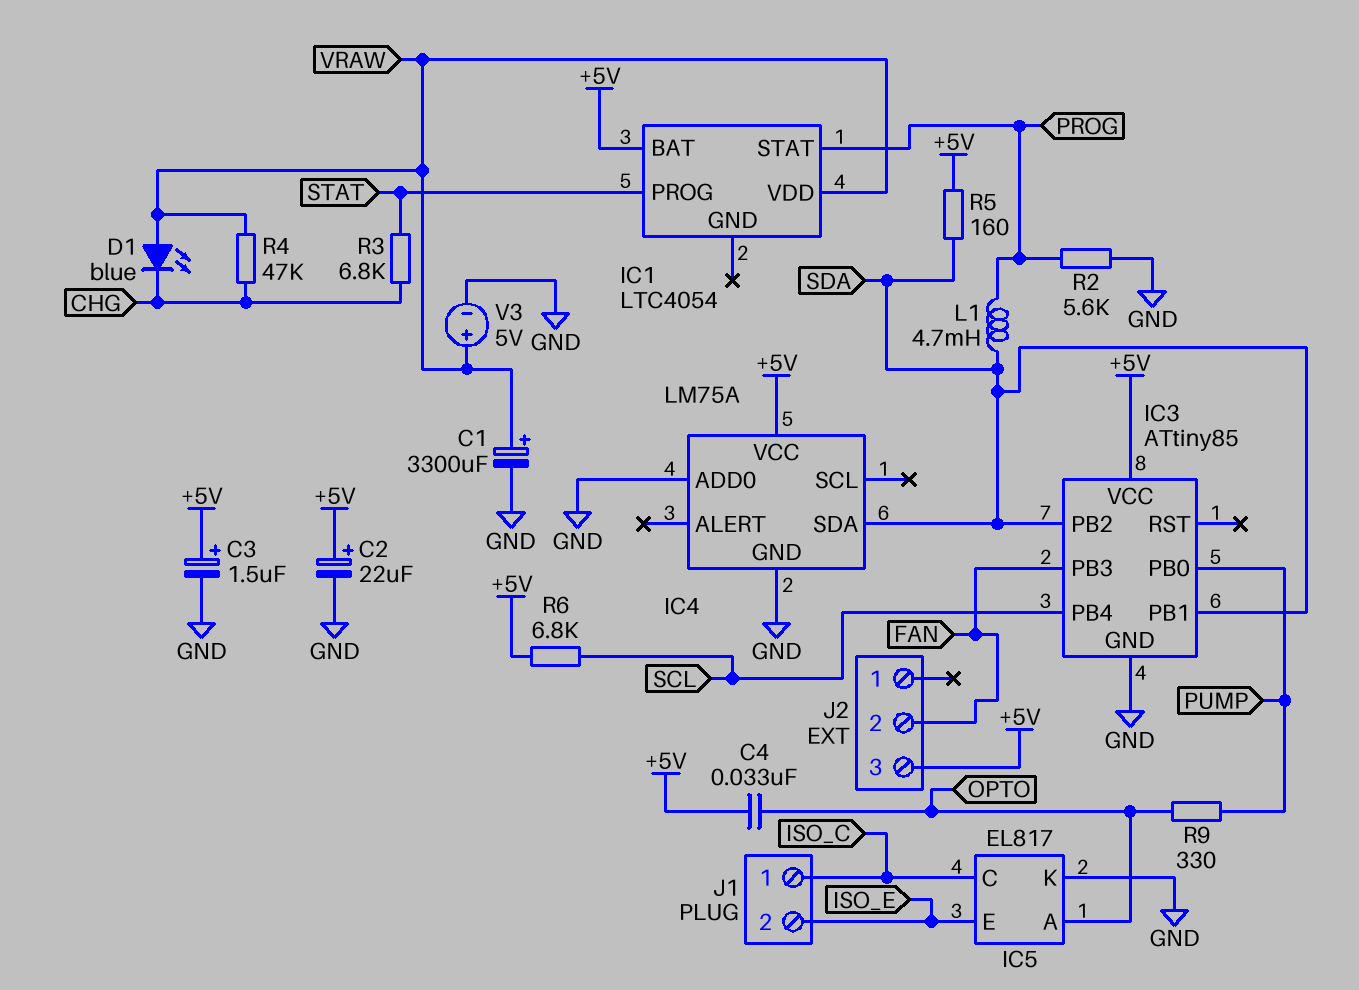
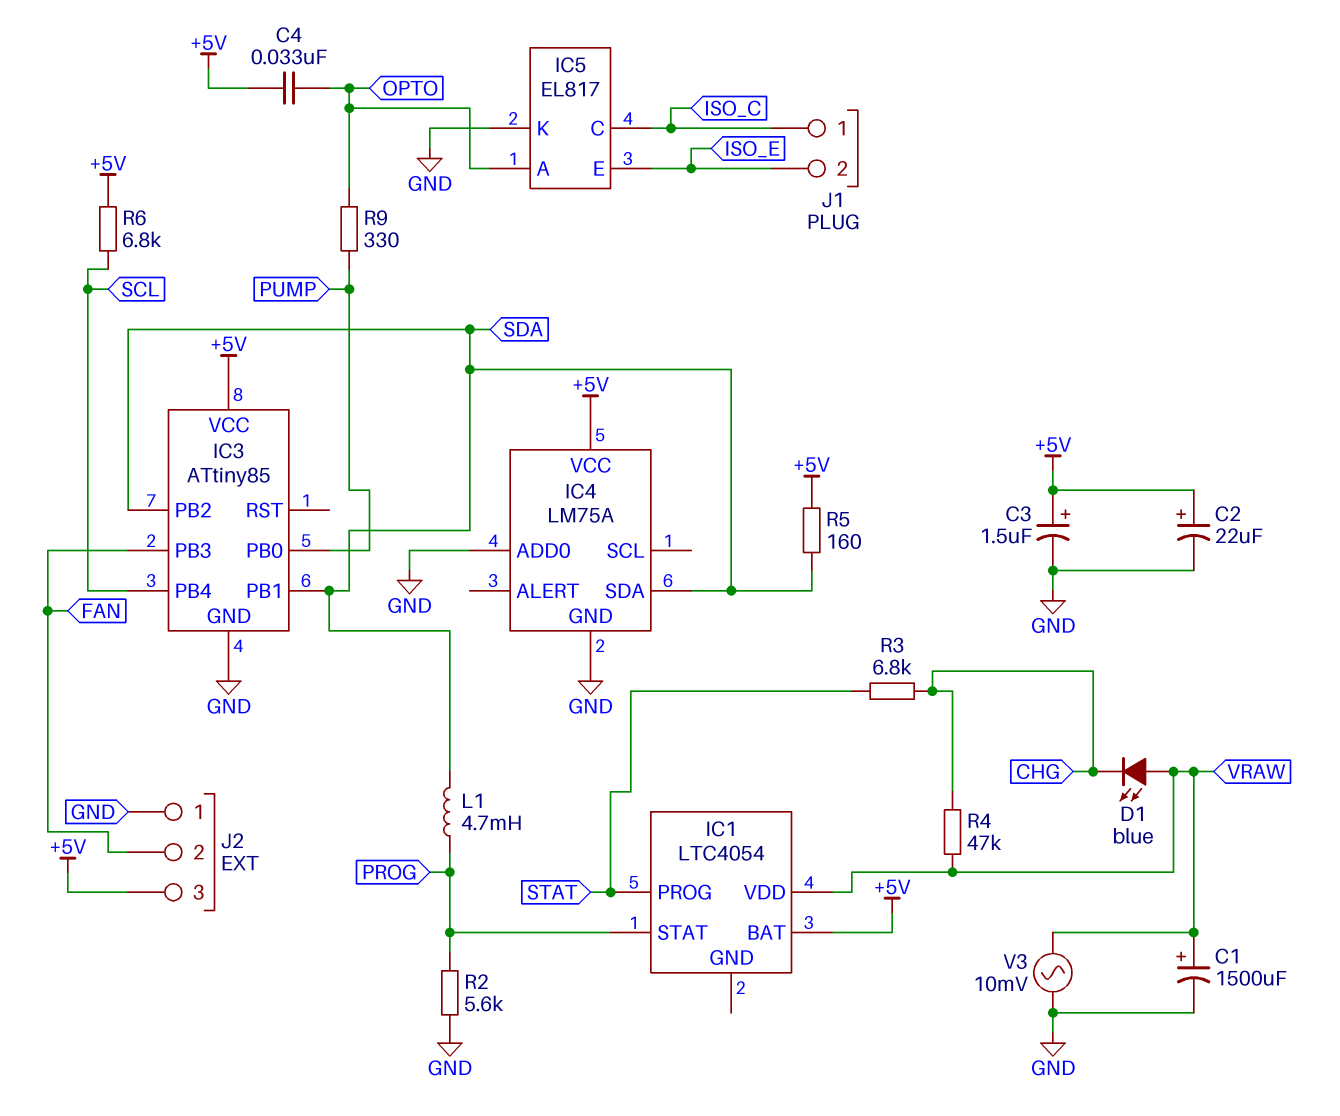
C1: 3300uF (plus VRAW, minus GND) -> 1500uF (plus VRAW, minus GND)
J2 pin 1: none -> GND
V3: 5V (plus VRAW, minus GND) -> AC 10mV (GND, VRAW)

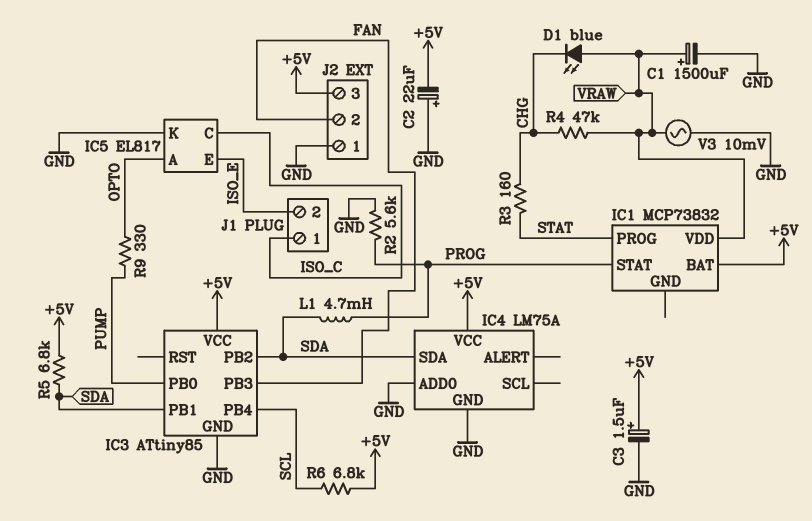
C2: 22uF (plus +5V, minus GND) -> 22uF (plus GND, minus +5V)
C4: 33nF (+5V, OPTO) -> none
IC1: LTC4054 -> MCP73832
R3: 6.8k (CHG, STAT) -> 160 (CHG, STAT)
R5: 160 (+5V, SDA) -> 6.8k (+5V, SDA)

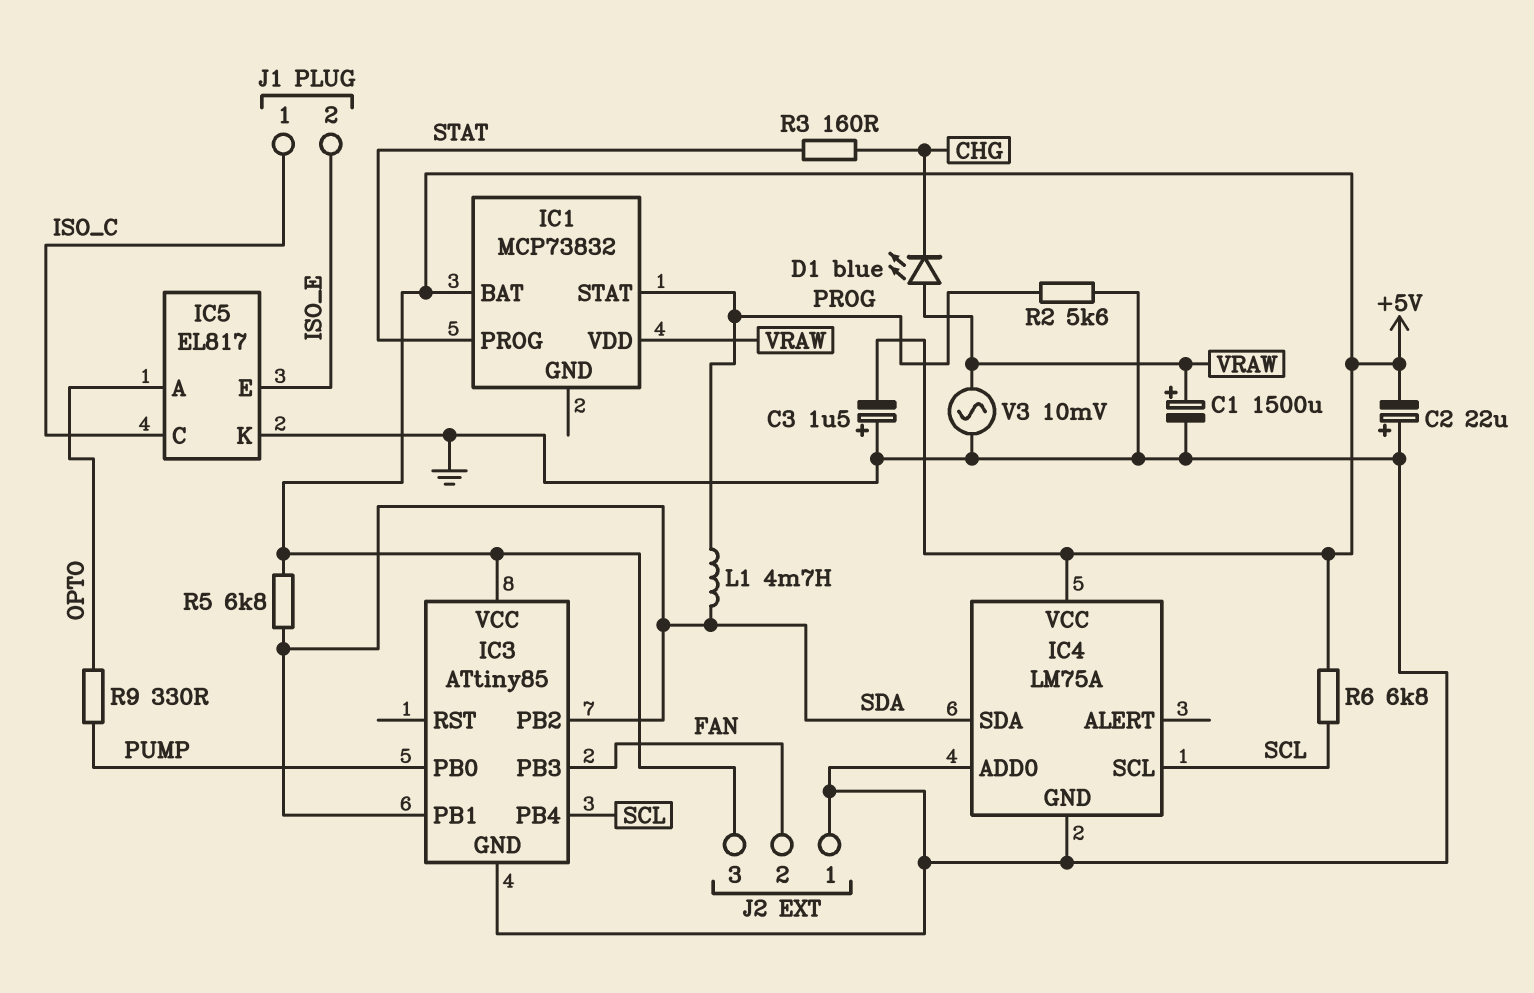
C3: 1.5uF (plus +5V, minus GND) -> 1.5uF (plus GND, minus +5V)
IC4 pin SCL: none -> SCL
R4: 47k (CHG, VRAW) -> none

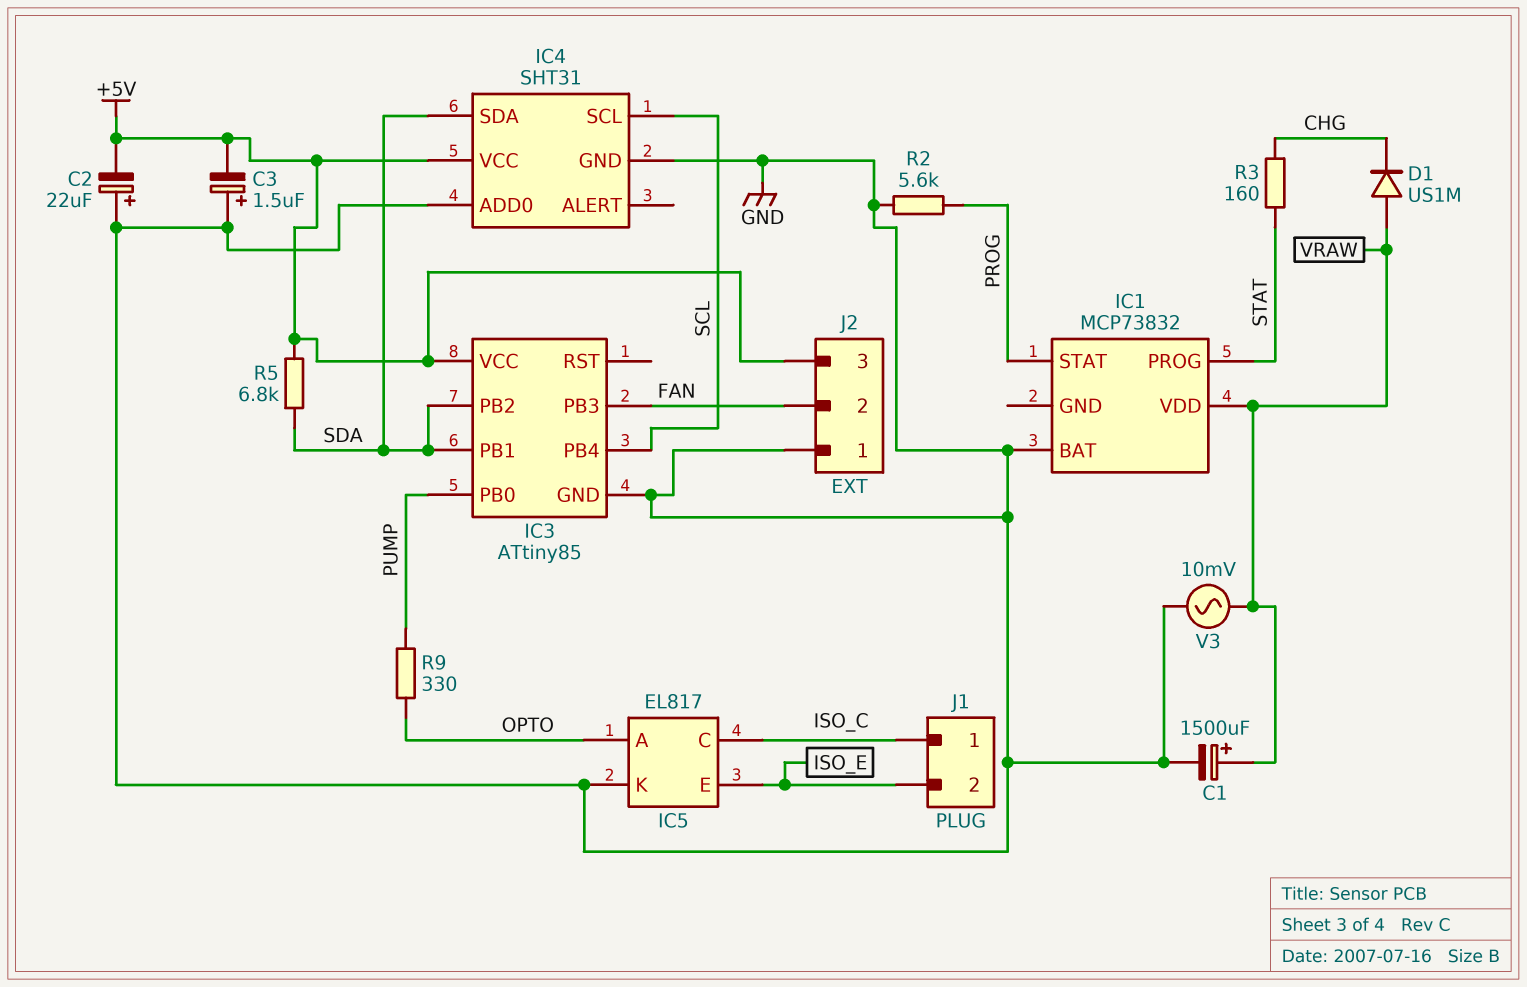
D1: LED blue (A VRAW, K CHG) -> diode US1M (A VRAW, K CHG)
IC1 pin BAT: +5V -> GND
IC4: LM75A -> SHT31
L1: 4.7mH (PROG, SDA) -> none
R6: 6.8k (+5V, SCL) -> none

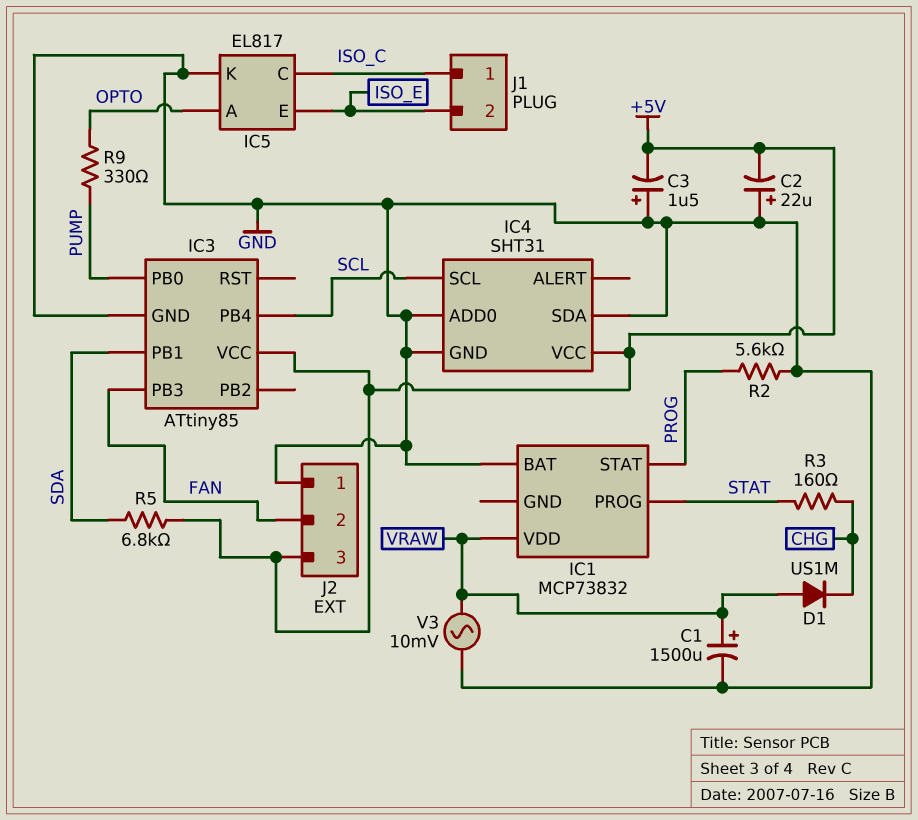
IC3 pin PB2: SDA -> none
IC4 pin SDA: SDA -> GND

